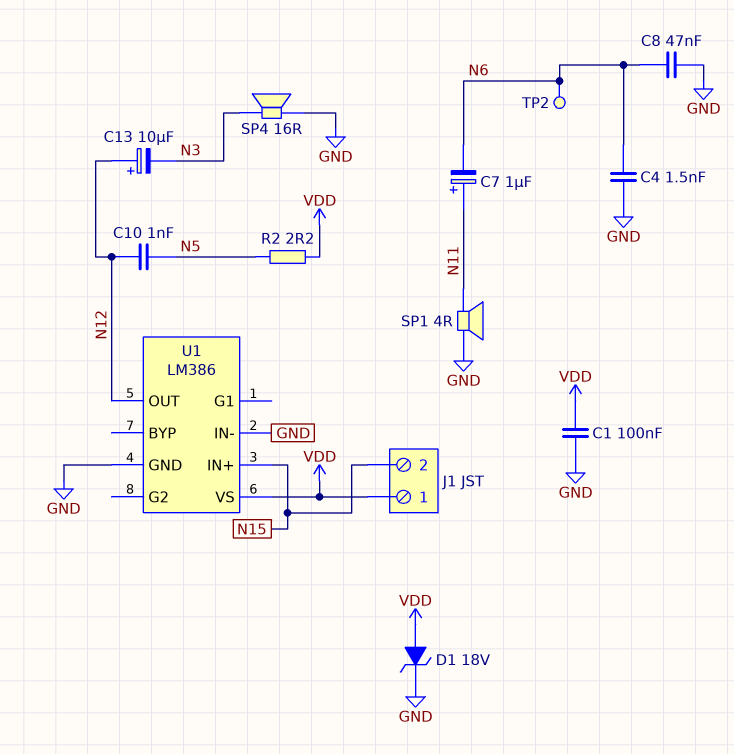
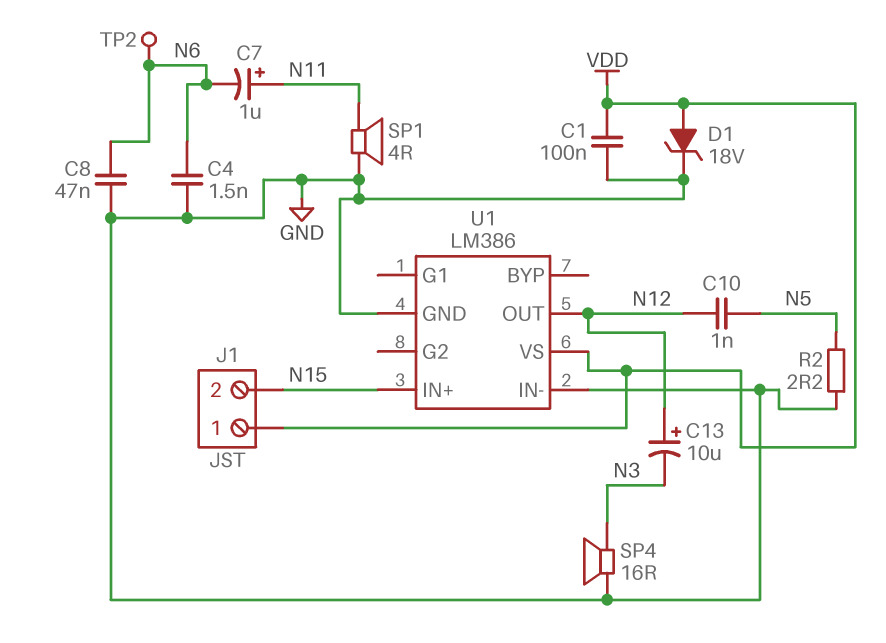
R2: 2.2 (N5, VDD) -> 2.2 (GND, N5)

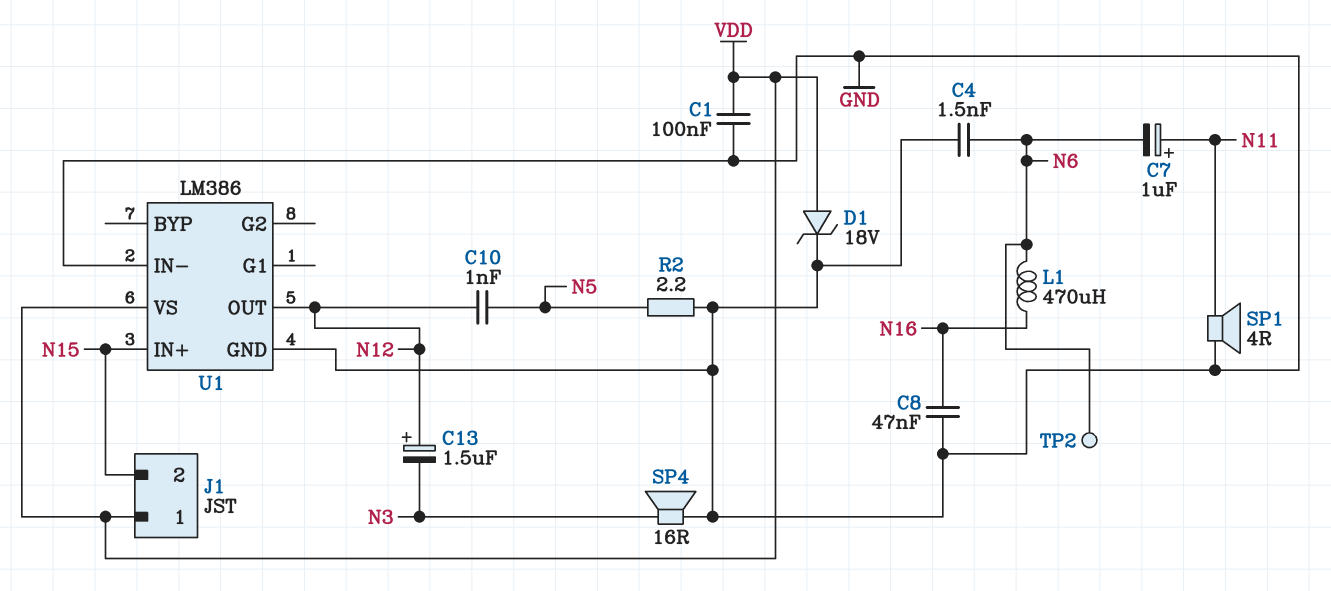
C8: 47nF (GND, N6) -> 47nF (GND, N16)
C13: 10uF (plus N12, minus N3) -> 1.5uF (plus N12, minus N3)
L1: none -> 470uH (N6, N16)

